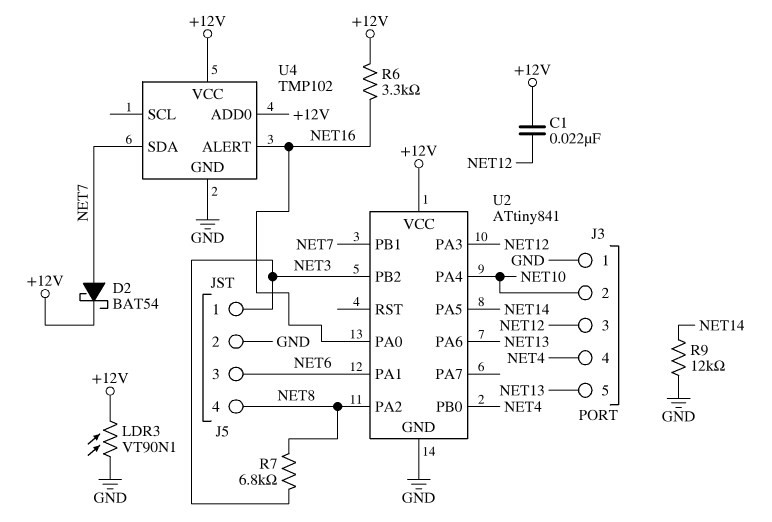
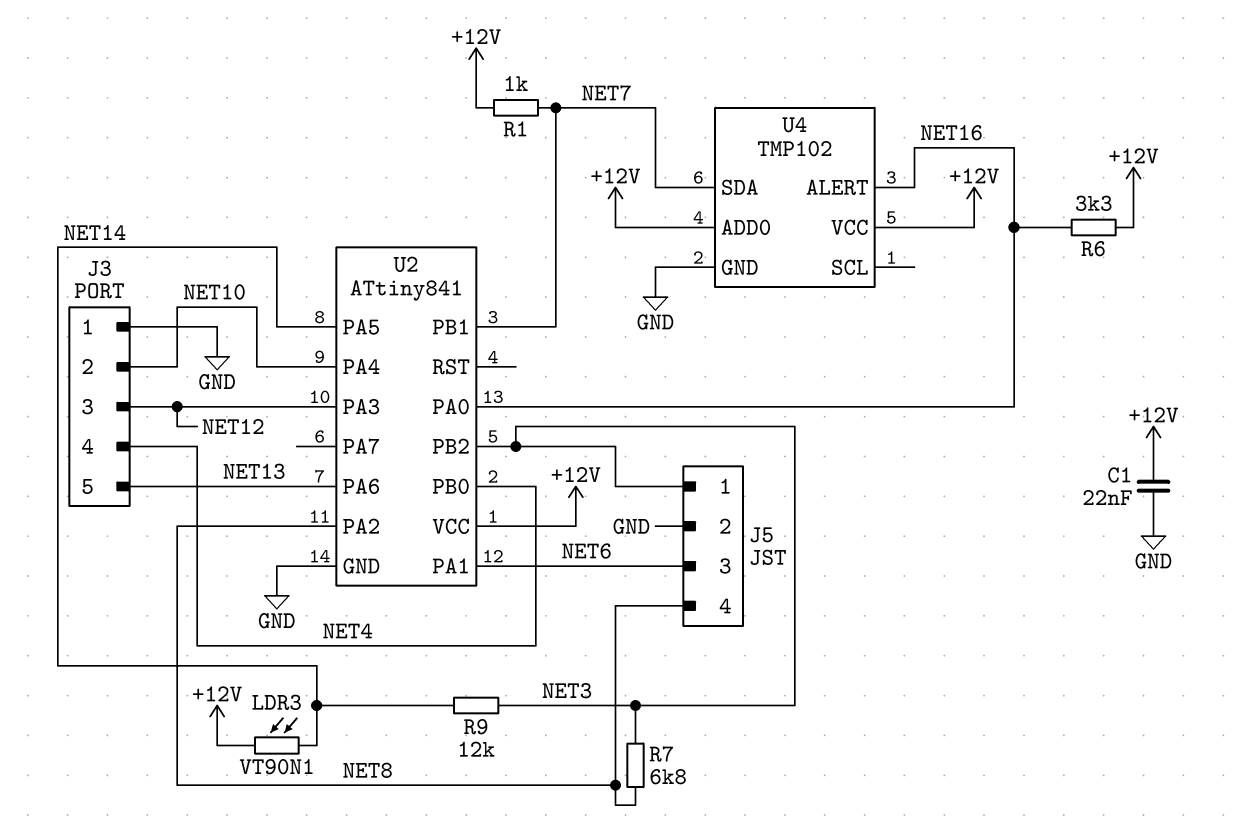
C1: 22nF (+12V, NET12) -> 22nF (+12V, GND)
D2: schottky BAT54 (A NET7, K +12V) -> none
LDR3: VT90N1 (+12V, GND) -> VT90N1 (+12V, NET14)
R1: none -> 1k (+12V, NET7)
R9: 12k (GND, NET14) -> 12k (NET3, NET14)

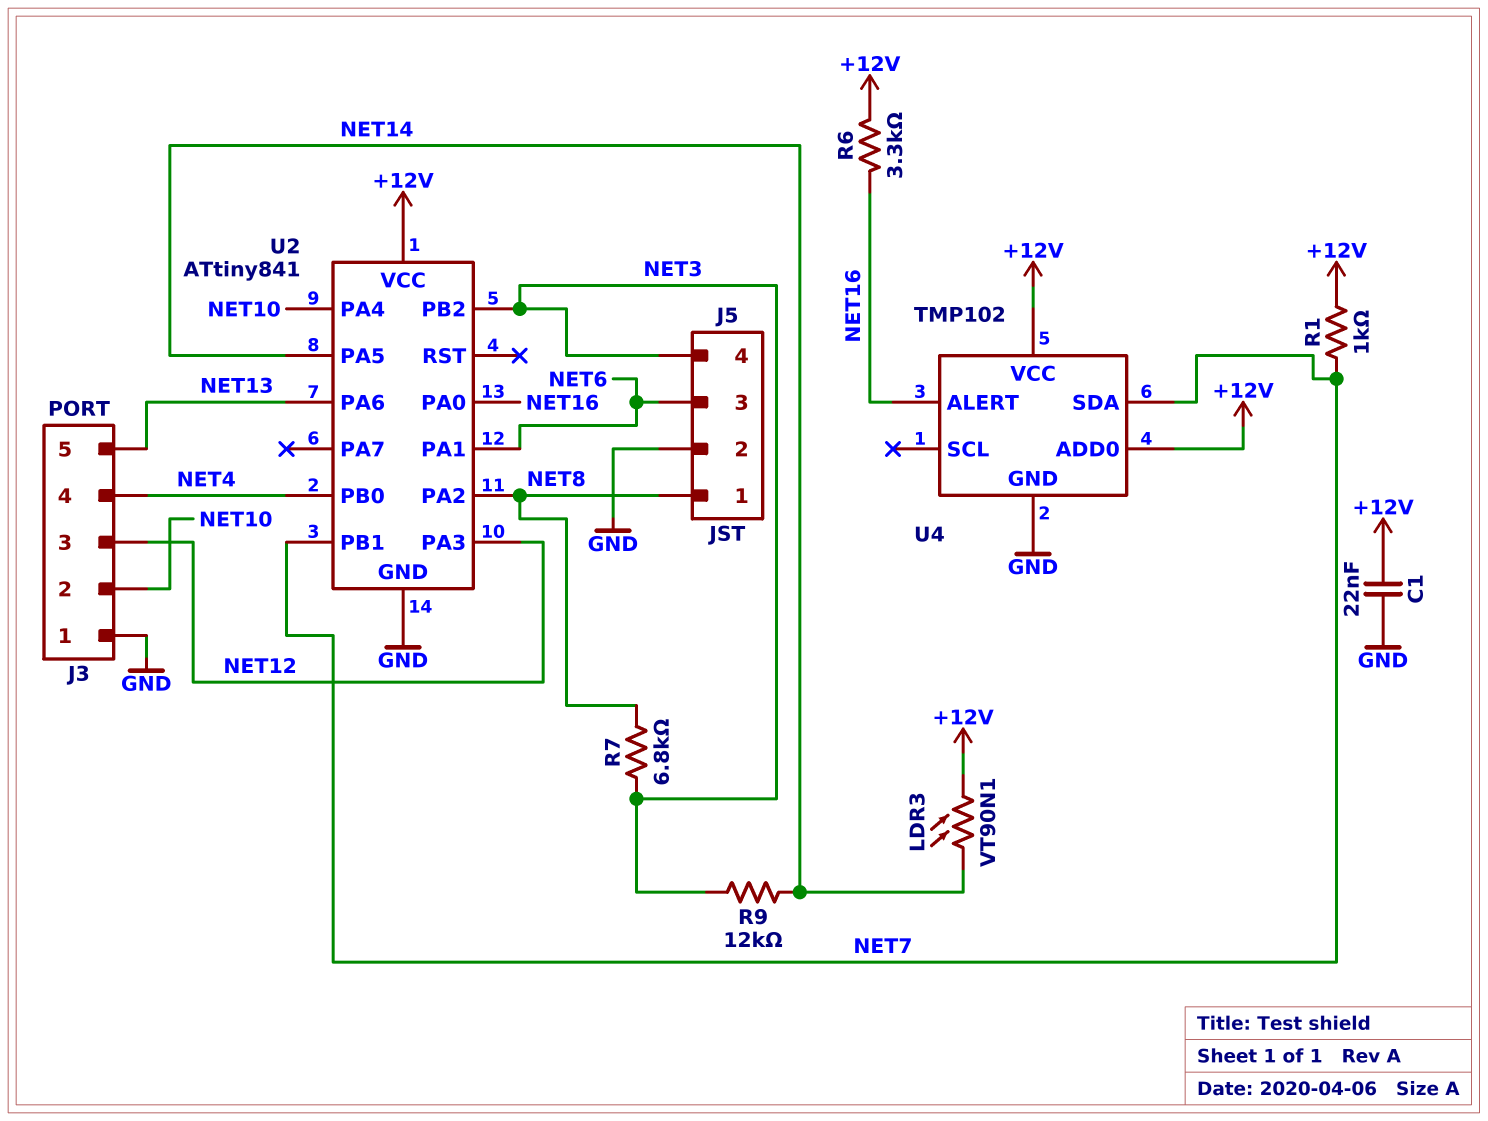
J5 pin 1: NET3 -> NET8
J5 pin 4: NET8 -> NET3

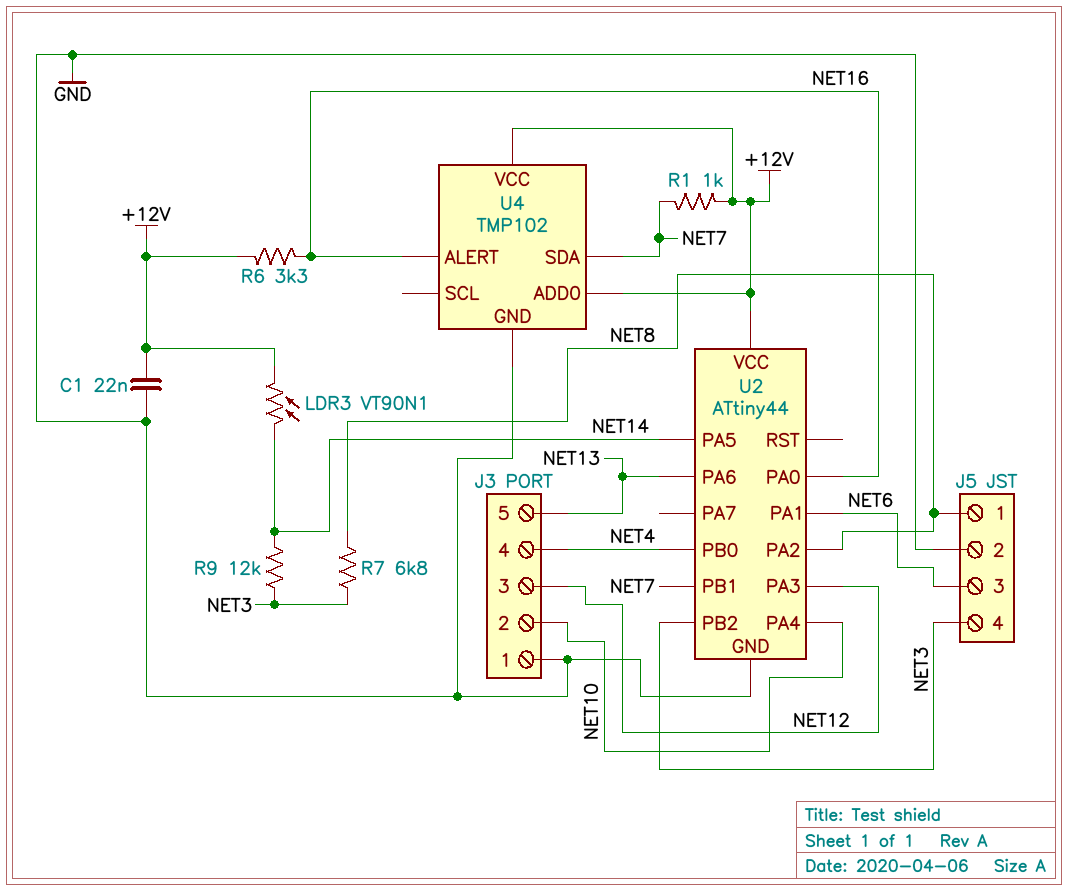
U2: ATtiny841 -> ATtiny44

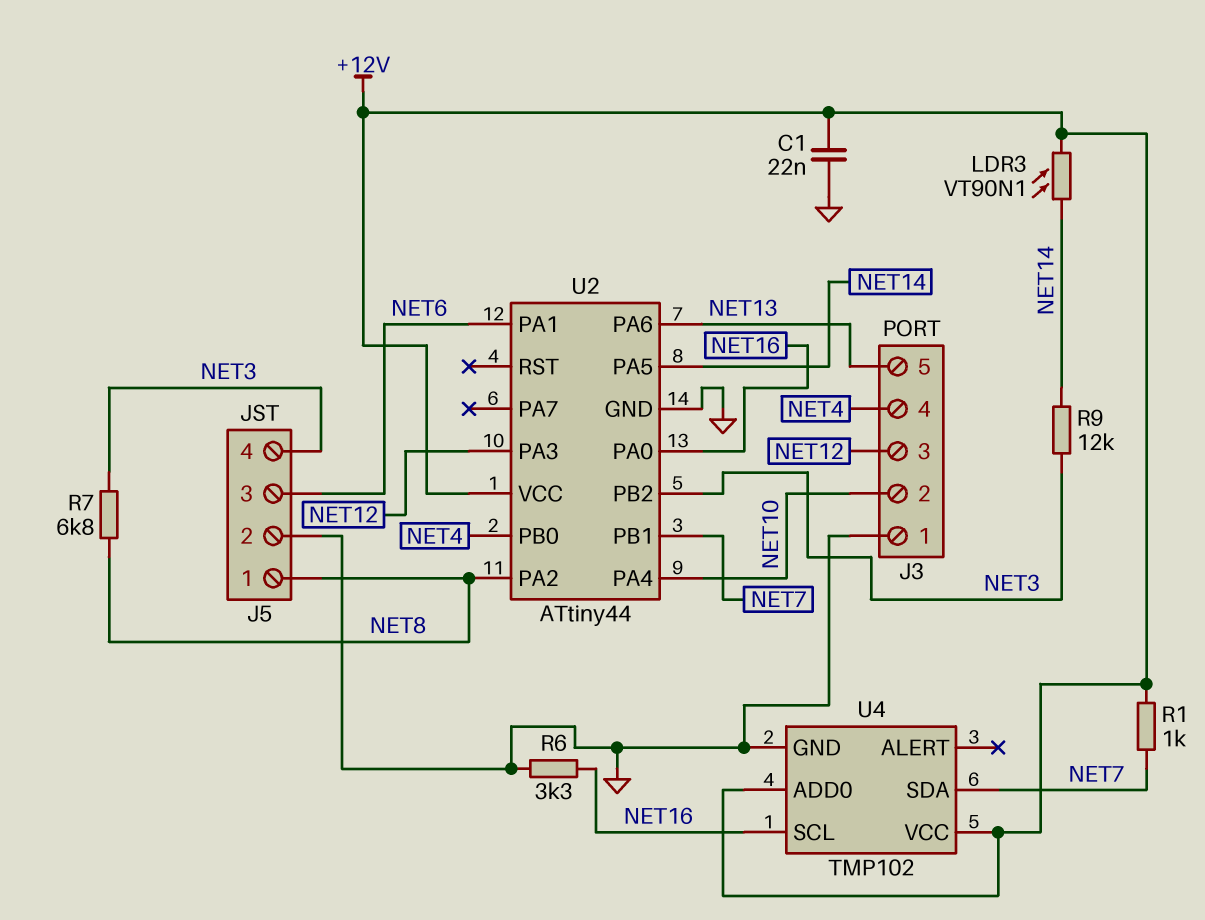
R6: 3.3k (+12V, NET16) -> 3.3k (GND, NET16)
U4 pin ALERT: NET16 -> none
U4 pin SCL: none -> NET16

